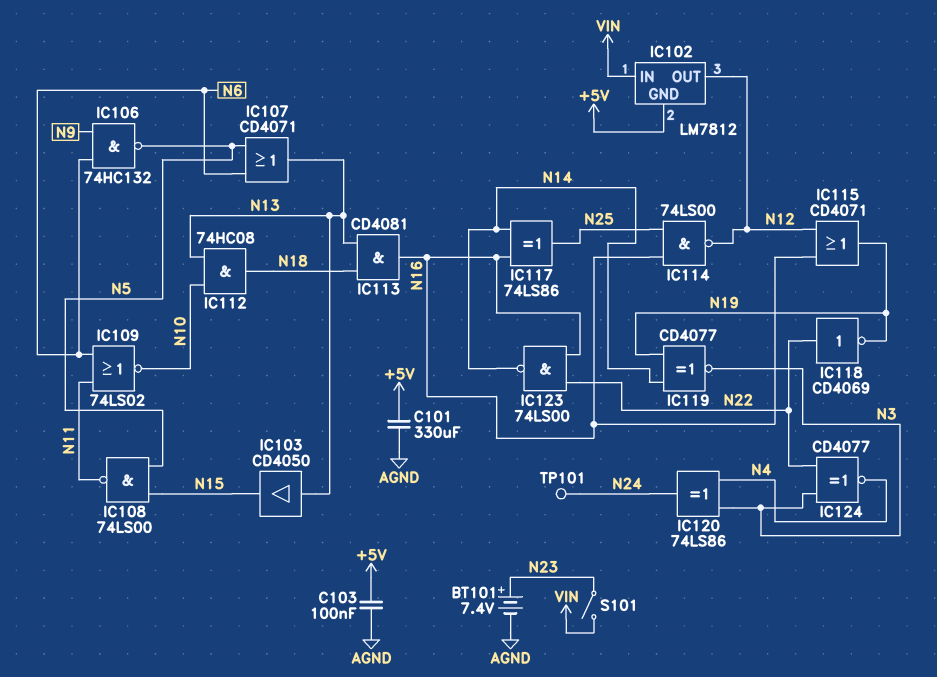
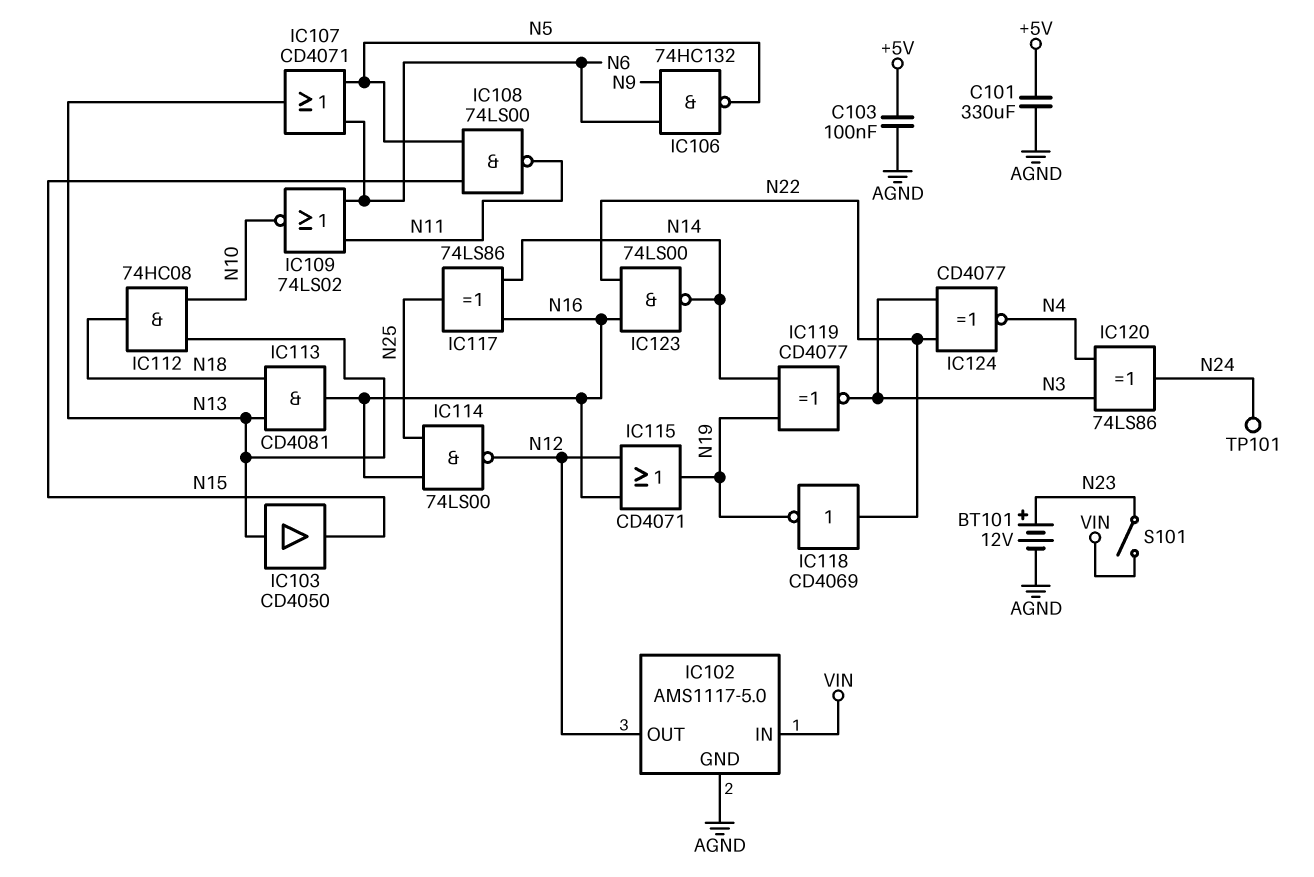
BT101: 7.4V (plus N23, minus AGND) -> 12V (plus N23, minus AGND)
IC102: LM7812 -> AMS1117-5.0
IC102 pin GND: +5V -> AGND

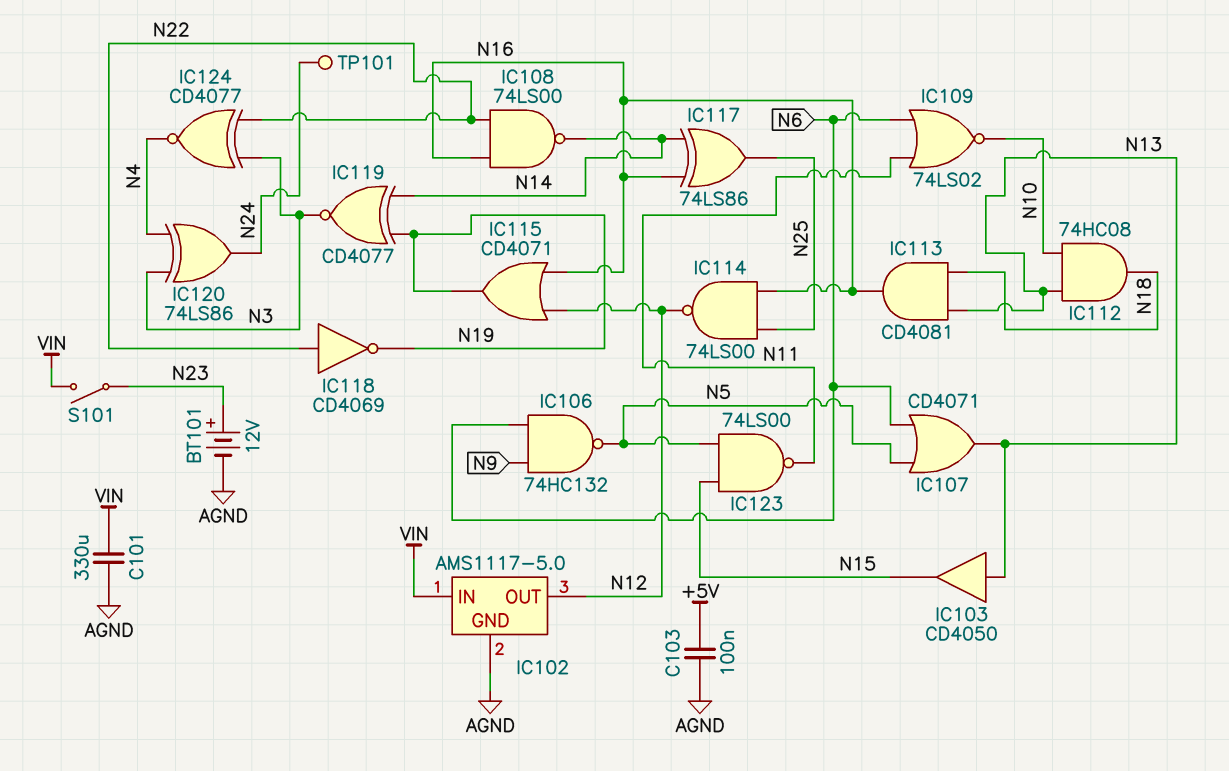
C101: 330uF (+5V, AGND) -> 330uF (AGND, VIN)
IC108: NAND 74LS00 (in N5, in N15, out N11) -> NAND 74LS00 (in N16, in N22, out N14)
IC123: NAND 74LS00 (in N16, in N22, out N14) -> NAND 74LS00 (in N5, in N15, out N11)

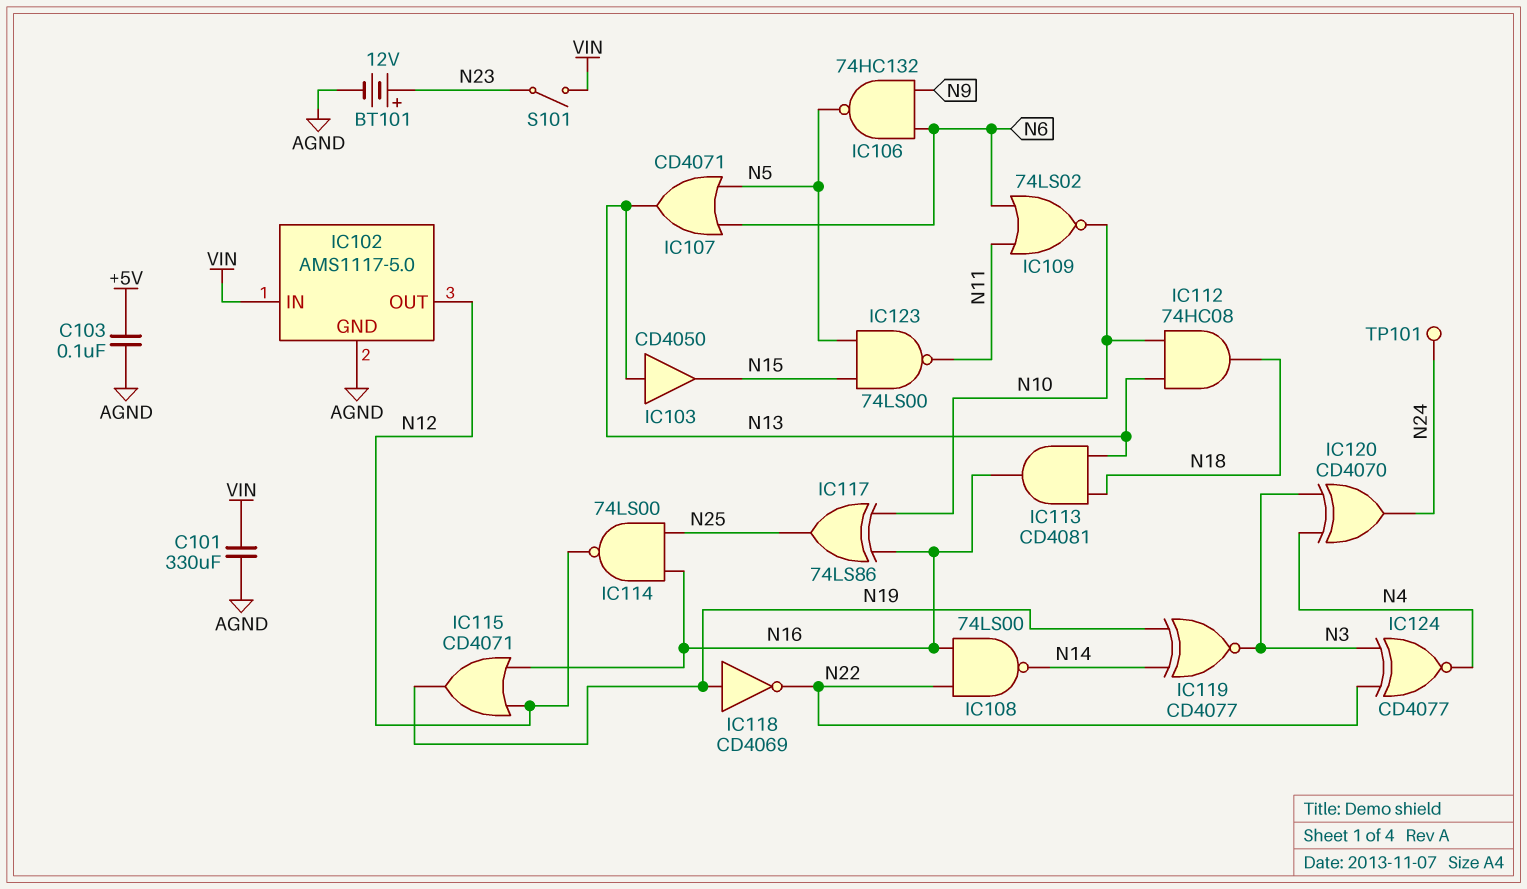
IC117: XOR 74LS86 (in N14, in N16, out N25) -> XOR 74LS86 (in N10, in N16, out N25)
IC118: NOT CD4069 (in N22, out N19) -> NOT CD4069 (in N19, out N22)
IC120: XOR 74LS86 (in N3, in N4, out N24) -> XOR CD4070 (in N3, in N4, out N24)

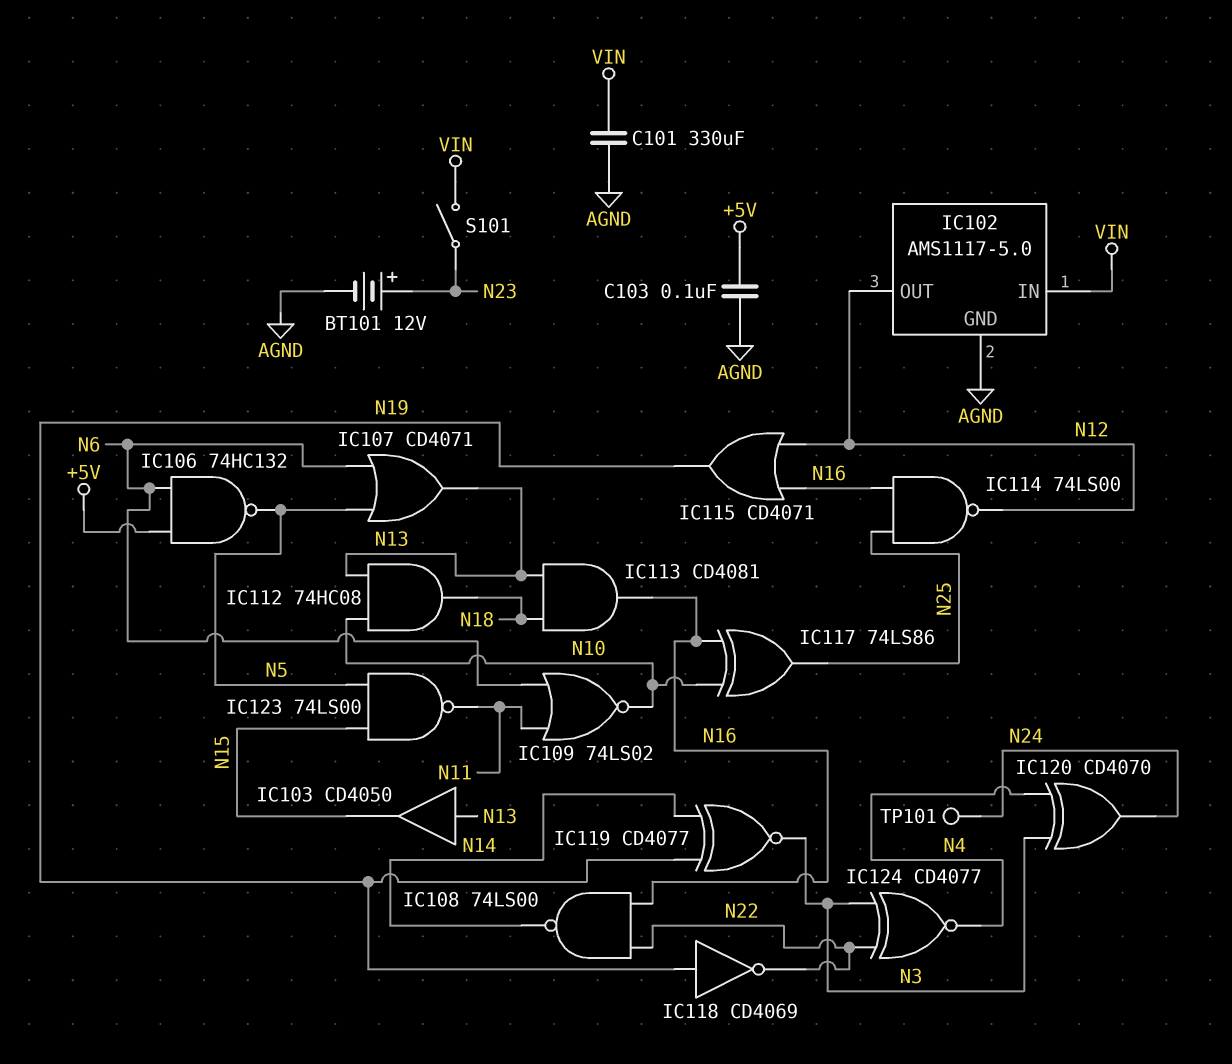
IC106: NAND 74HC132 (in N6, in N9, out N5) -> NAND 74HC132 (in +5V, in N6, out N5)

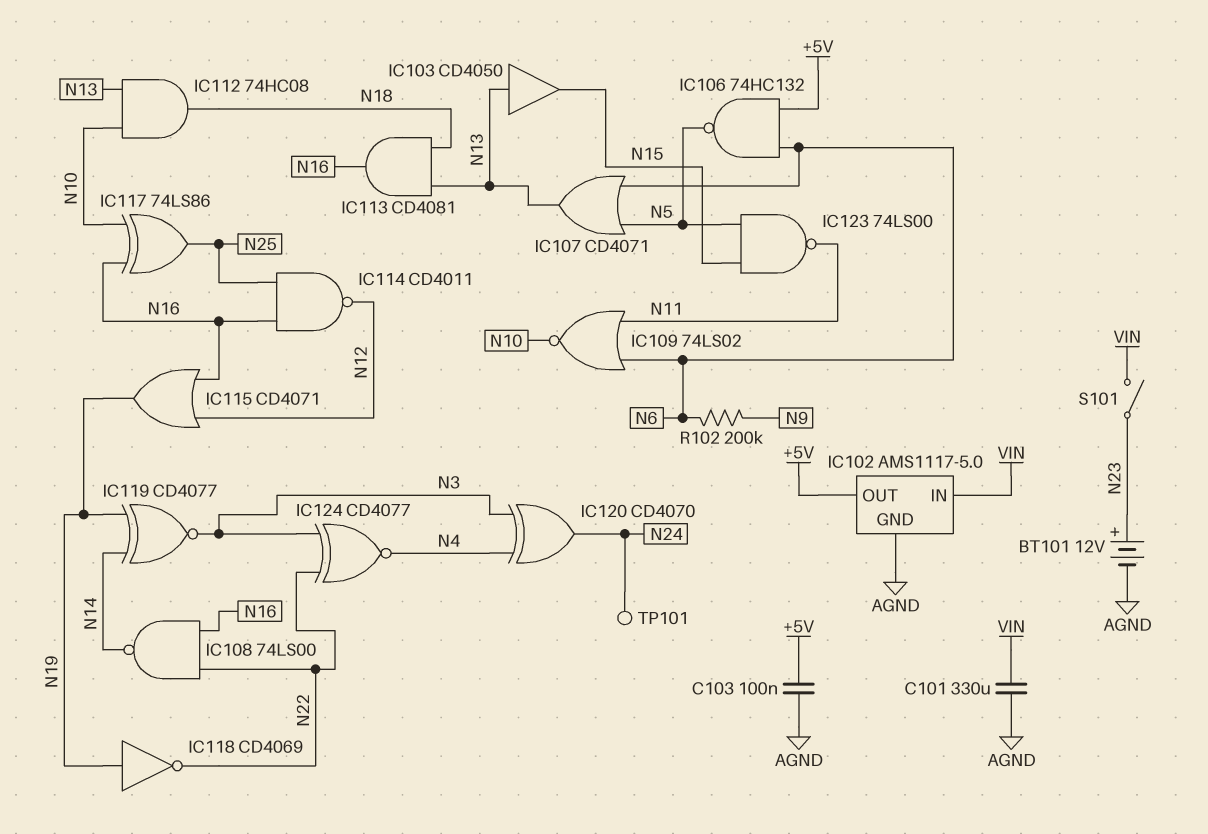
IC102 pin OUT: N12 -> +5V
IC114: NAND 74LS00 (in N16, in N25, out N12) -> NAND CD4011 (in N16, in N25, out N12)
R102: none -> 200k (N6, N9)

